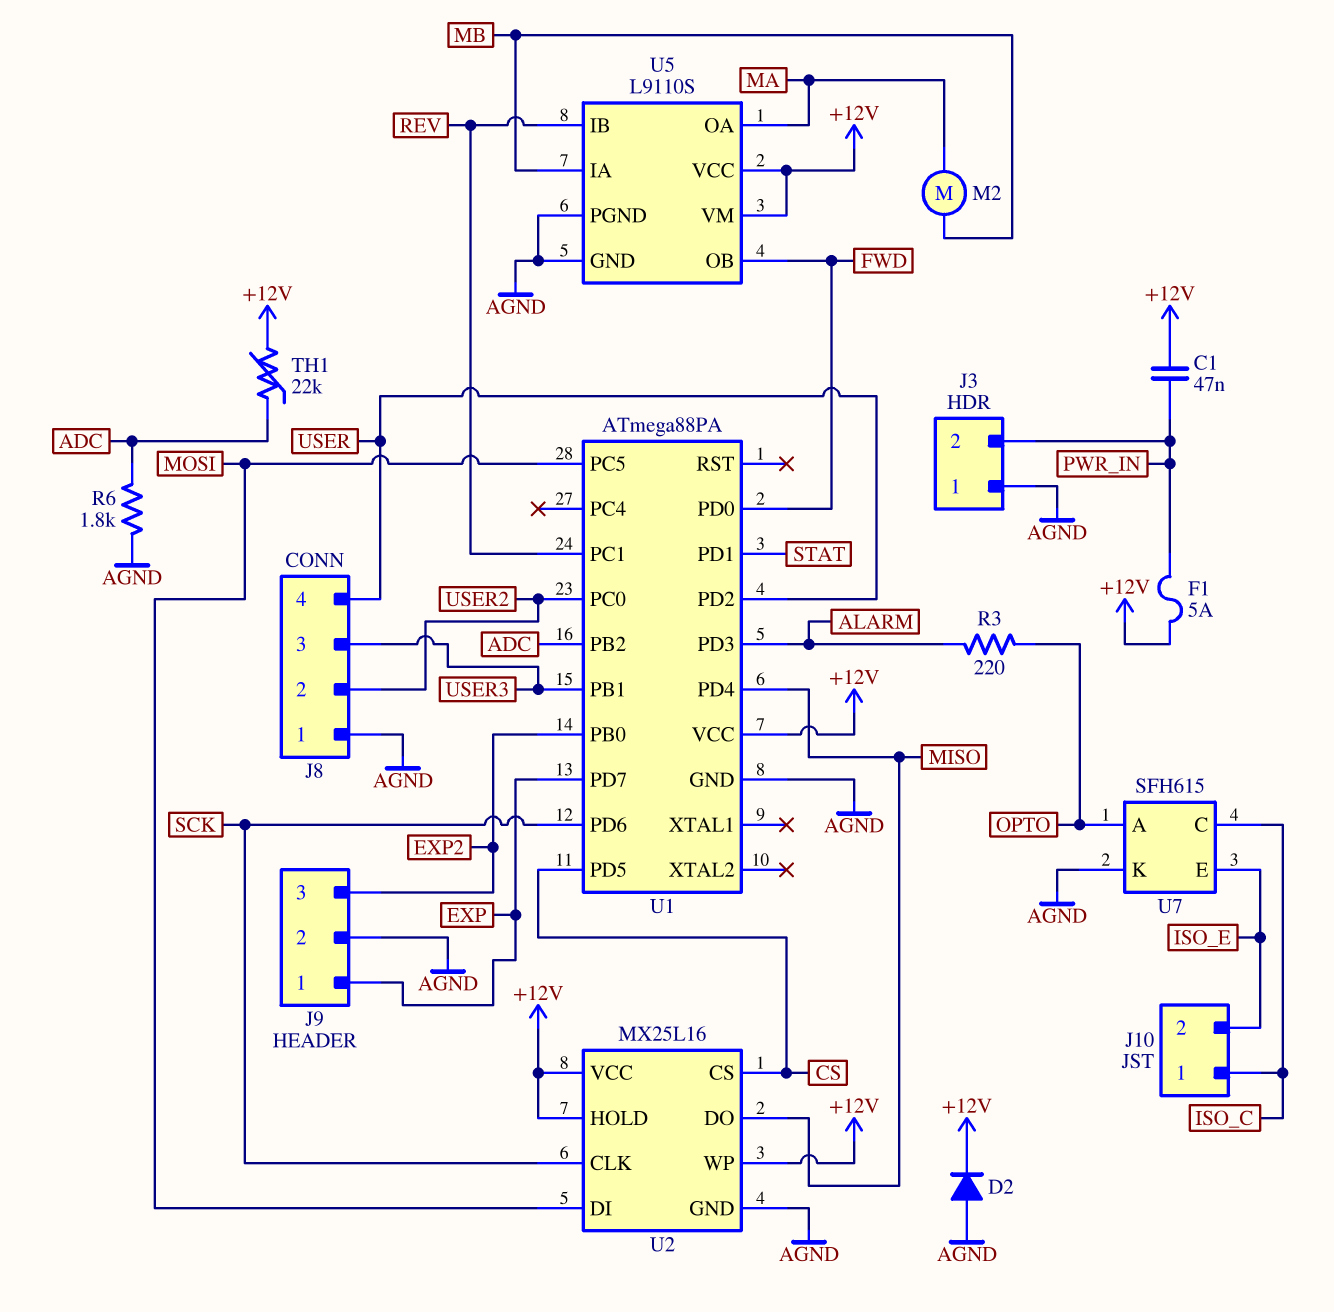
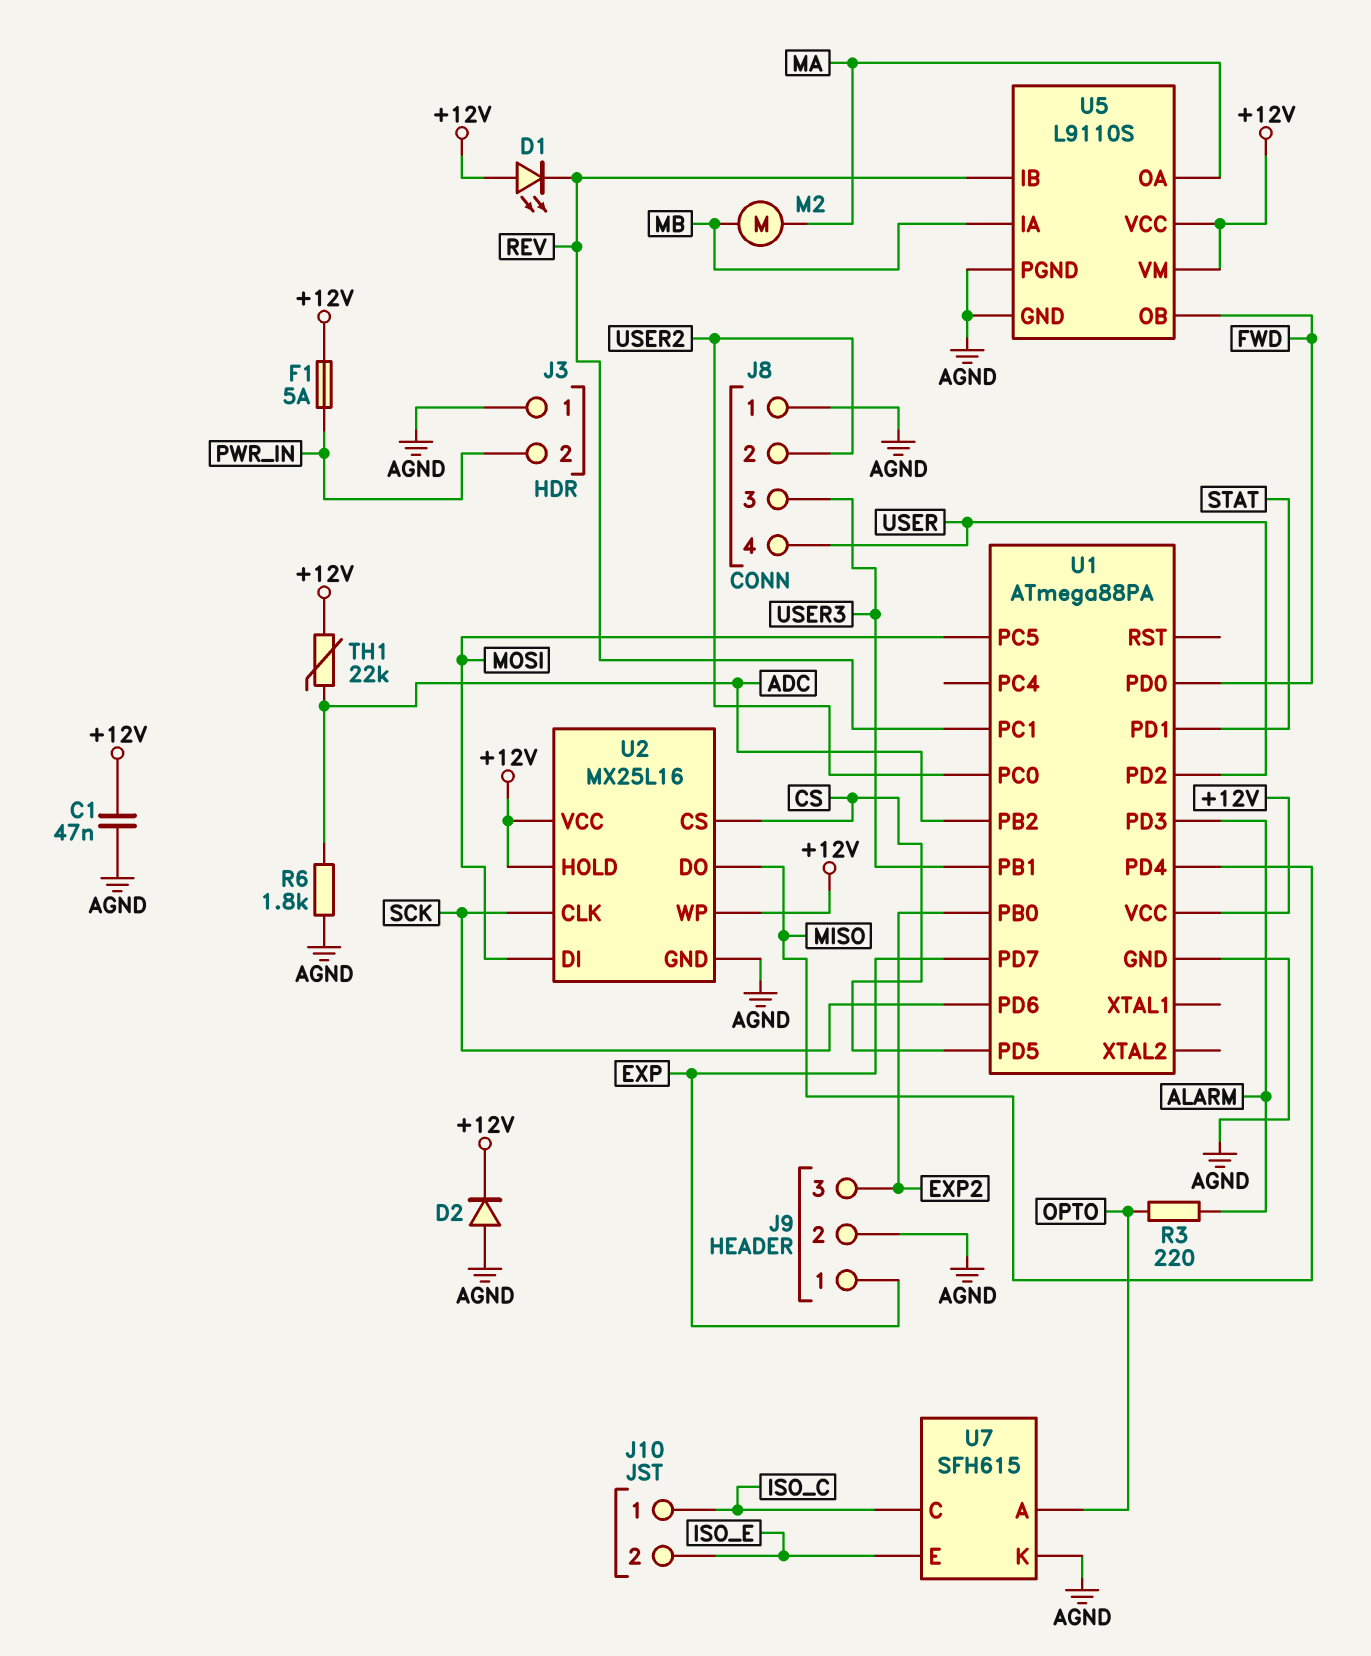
C1: 47nF (+12V, PWR_IN) -> 47nF (+12V, AGND)
D1: none -> LED (A +12V, K REV)

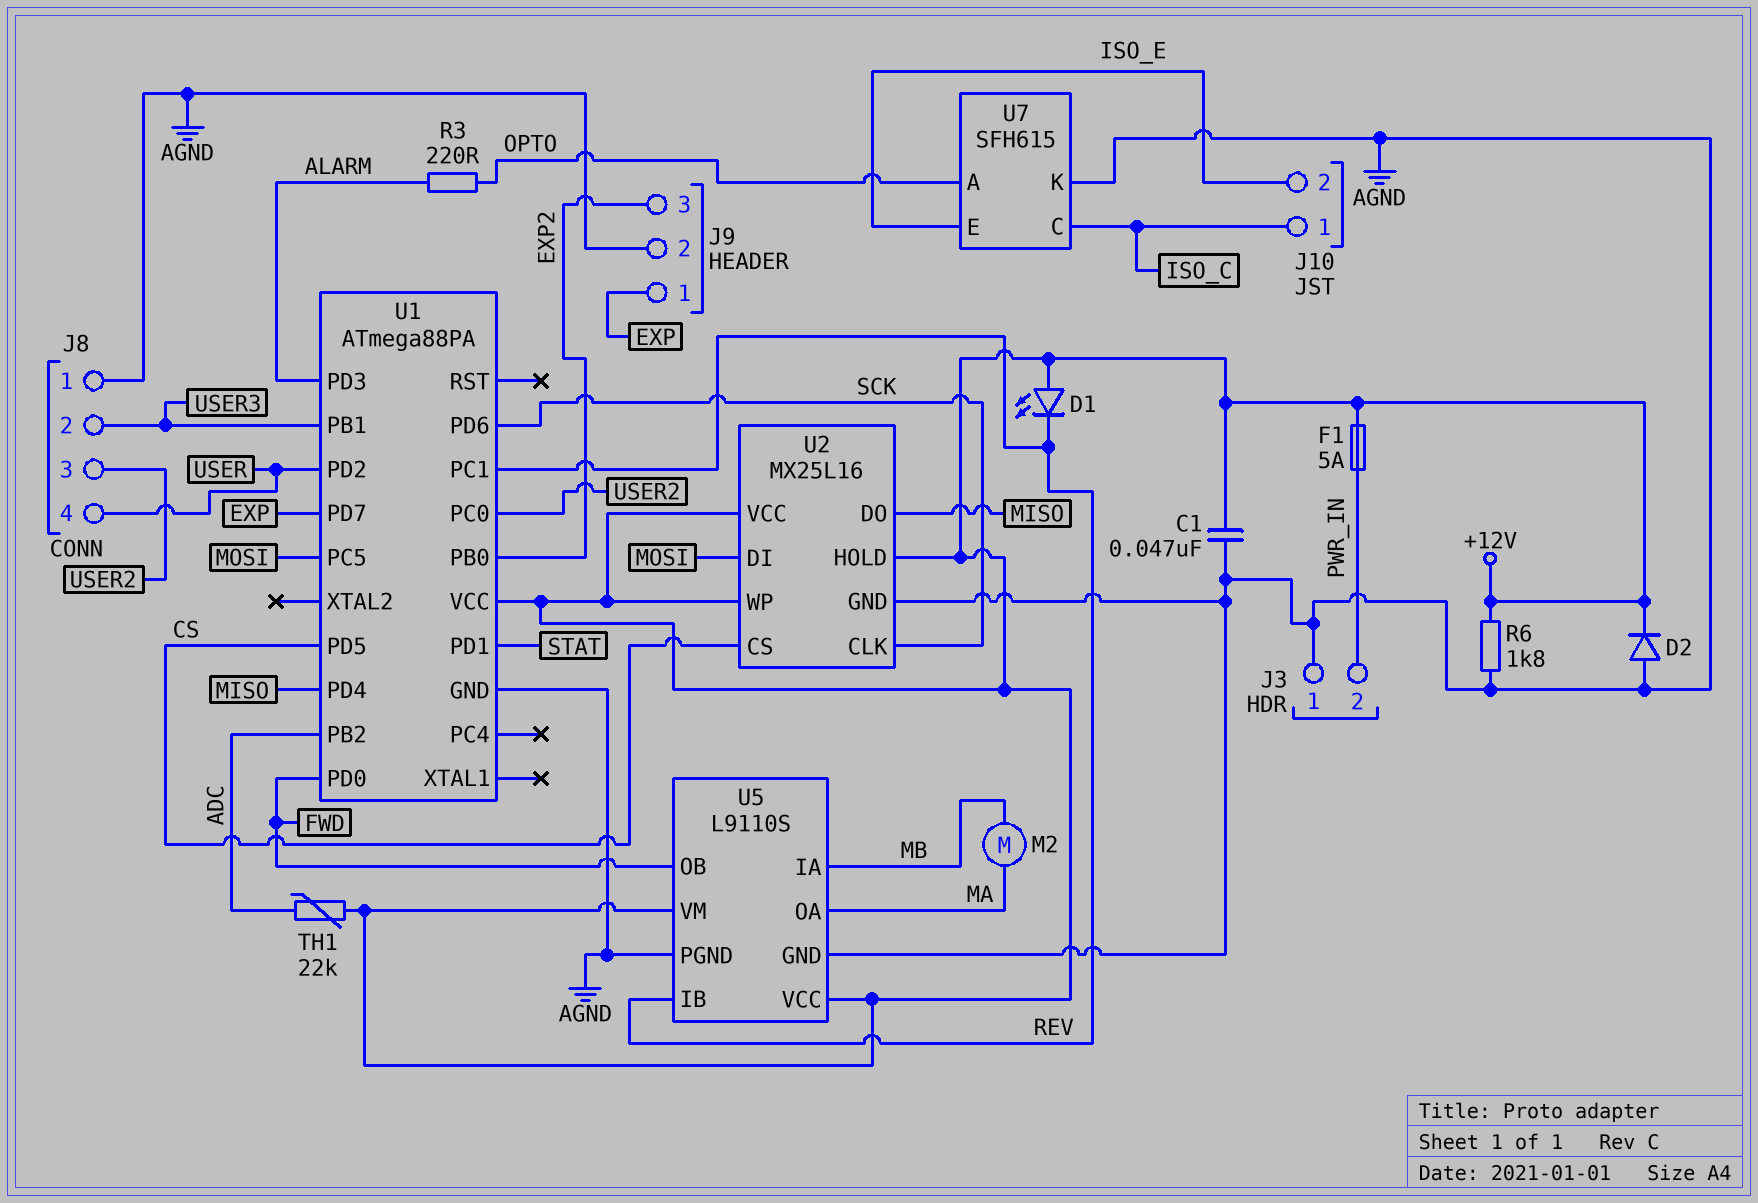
J8 pin 2: USER2 -> USER3
J8 pin 3: USER3 -> USER2
R6: 1.8k (ADC, AGND) -> 1.8k (+12V, AGND)

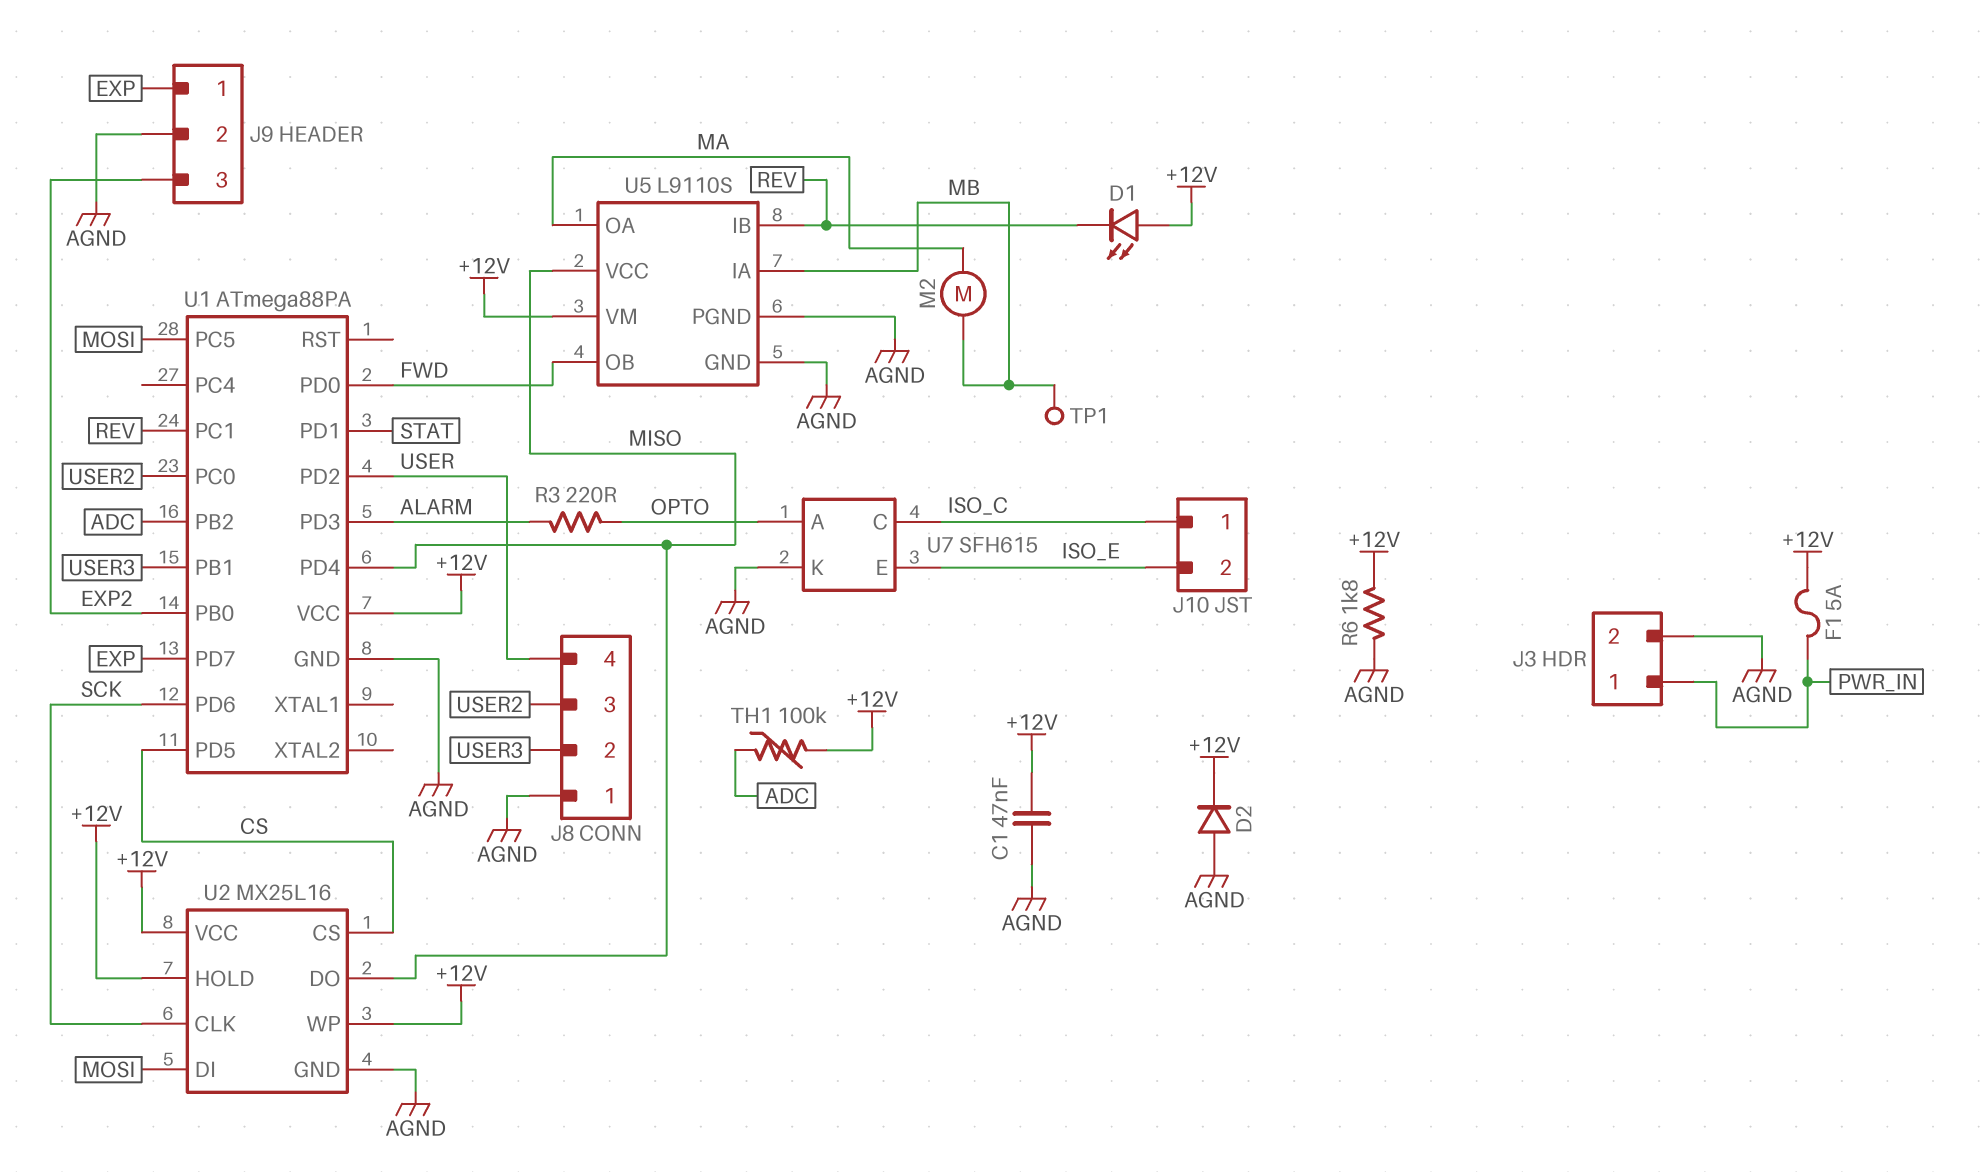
J3 pin 1: AGND -> PWR_IN
J3 pin 2: PWR_IN -> AGND
TH1: 22k (+12V, ADC) -> 100k (+12V, ADC)
TP1: none -> test point (MB)
U5 pin VCC: +12V -> MISO

